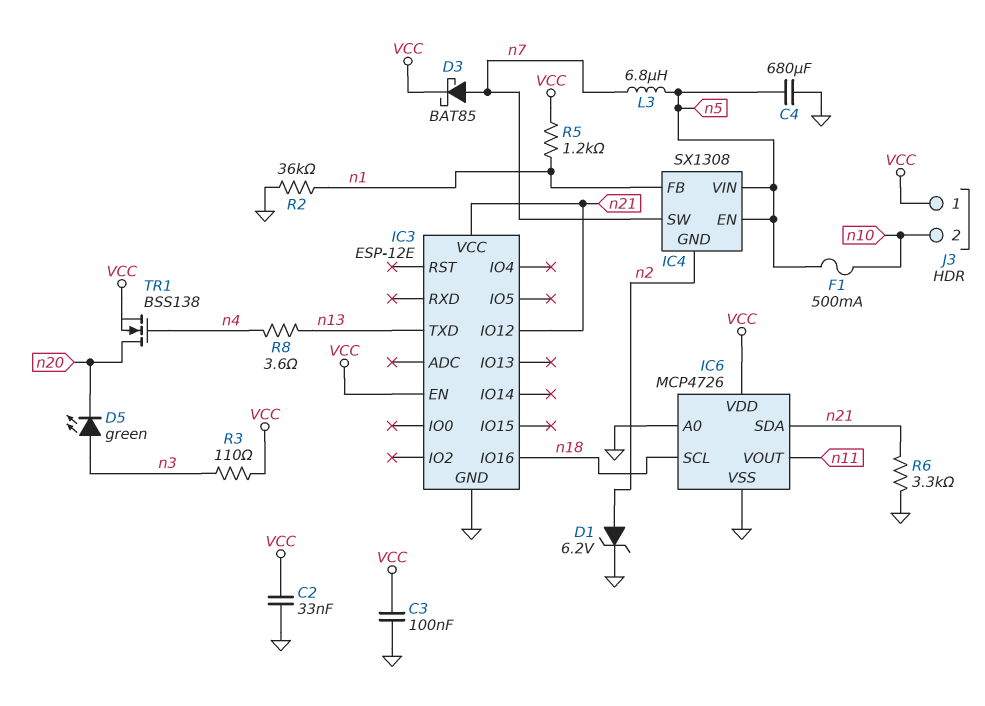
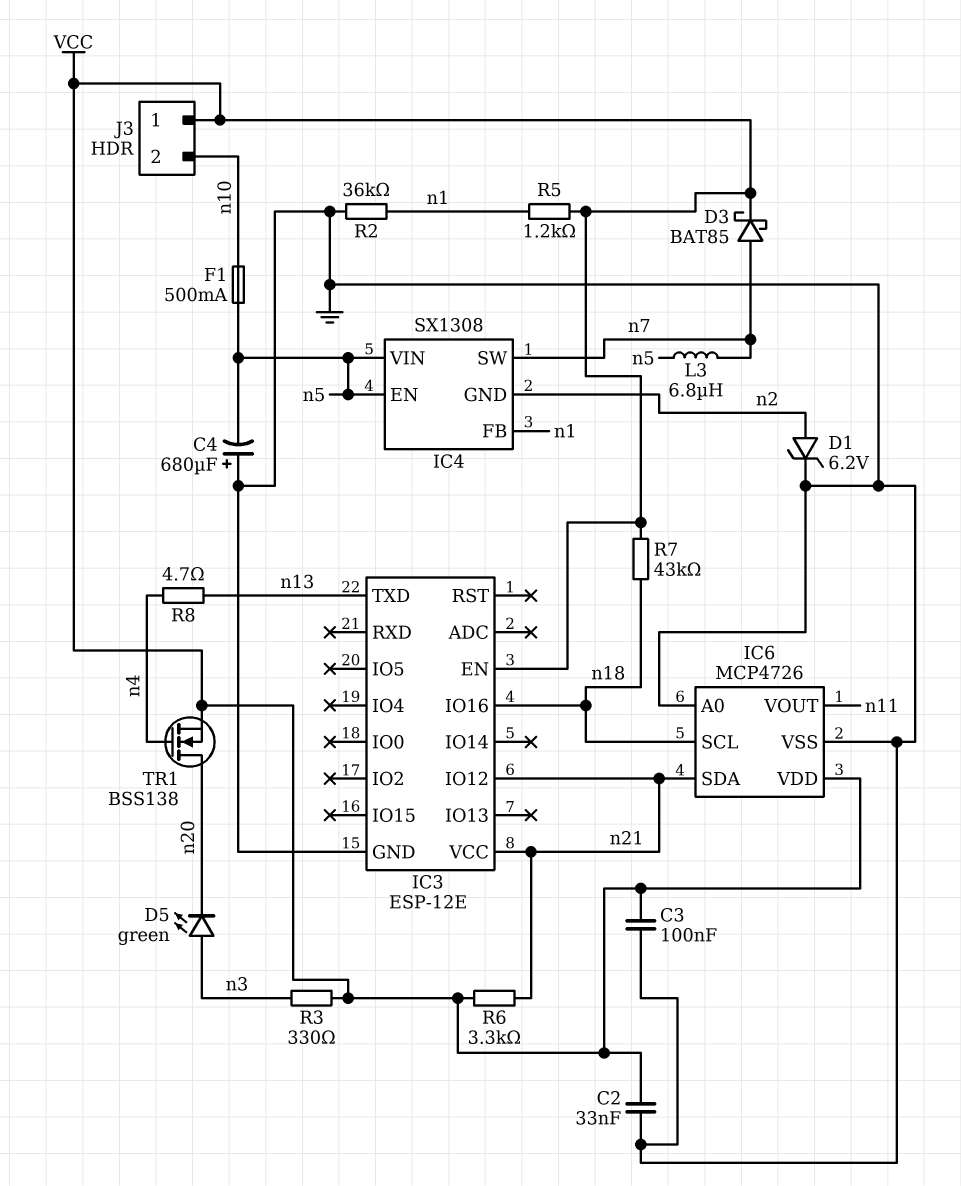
C4: 680uF (GND, n5) -> 680uF (plus GND, minus n5)
R3: 110 (VCC, n3) -> 330 (VCC, n3)
R6: 3.3k (GND, n21) -> 3.3k (VCC, n21)
R7: none -> 43k (VCC, n18)
R8: 3.6 (n4, n13) -> 4.7 (n4, n13)

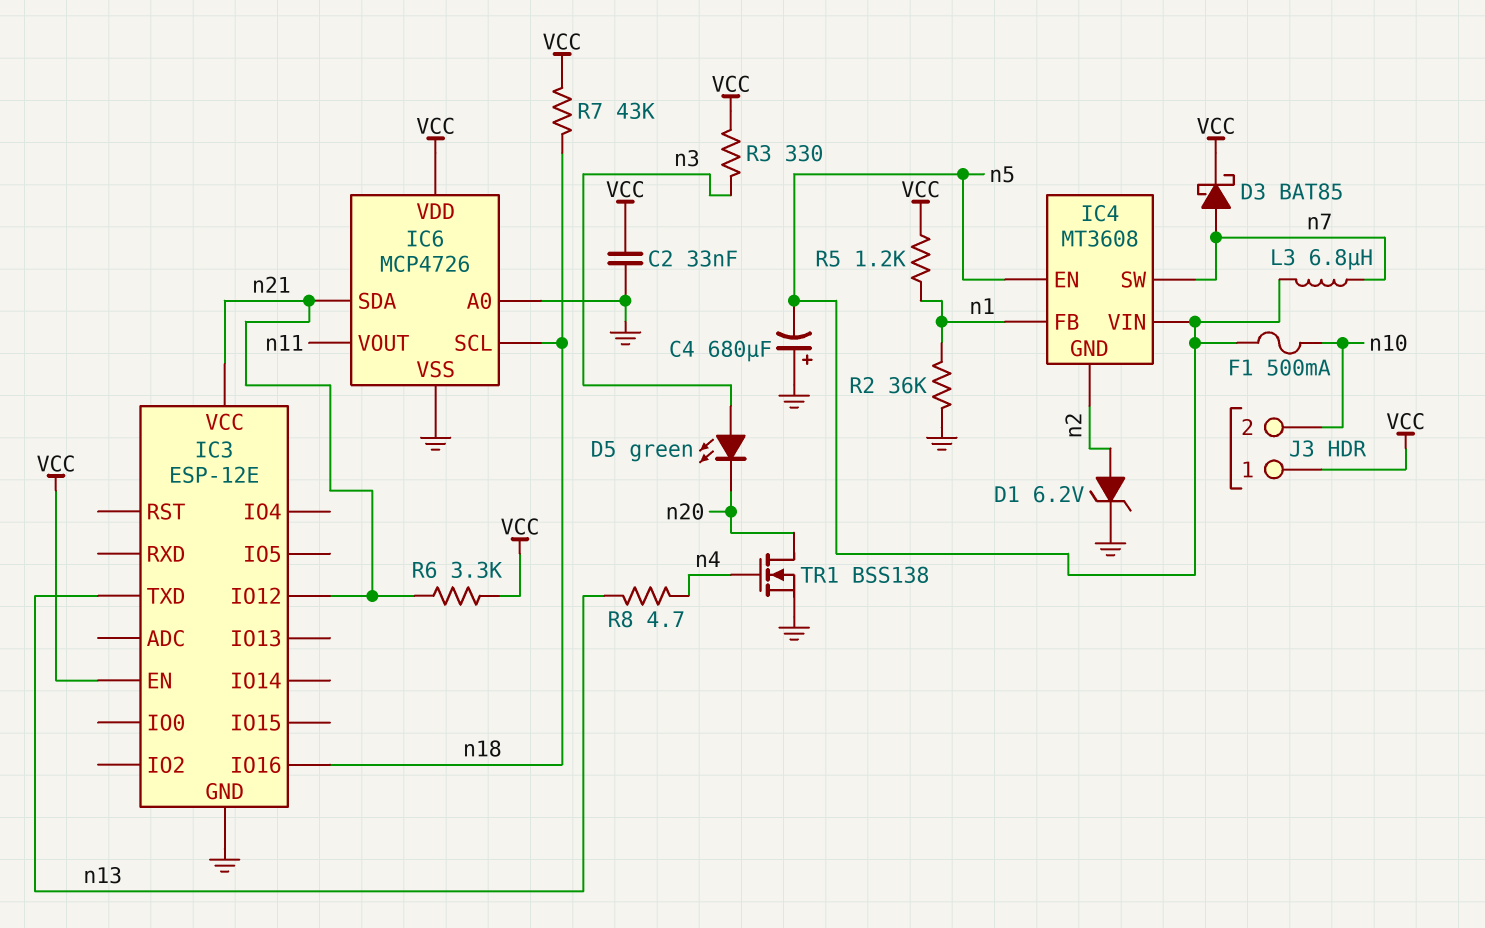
C3: 100nF (GND, VCC) -> none
IC4: SX1308 -> MT3608
TR1: NMOS BSS138 (G n4, D n20, S VCC) -> NMOS BSS138 (G n4, D n20, S GND)

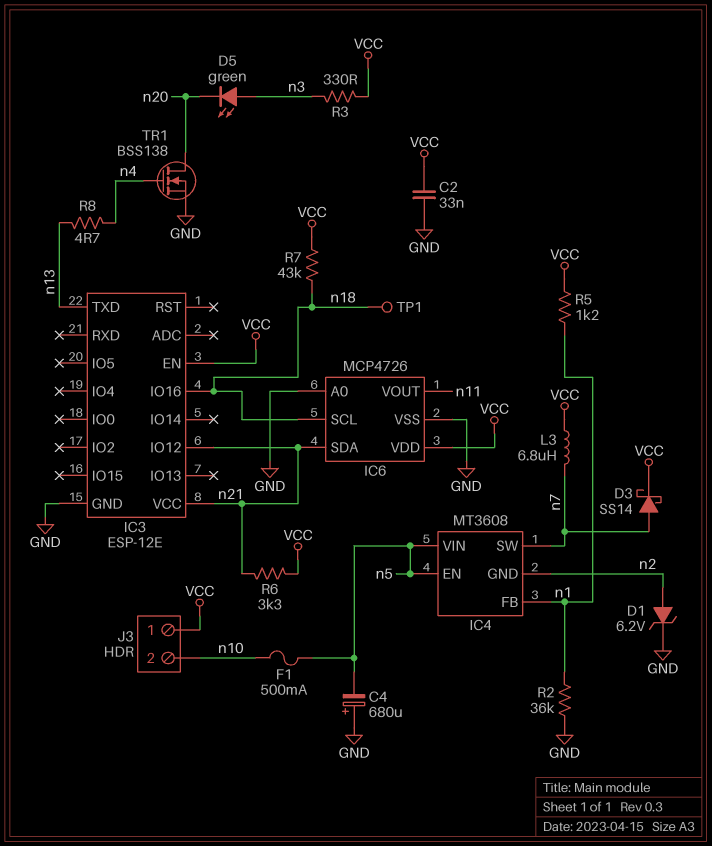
D3: schottky BAT85 (A n7, K VCC) -> schottky SS14 (A n7, K VCC)
L3: 6.8uH (n5, n7) -> 6.8uH (VCC, n7)
TP1: none -> test point (n18)

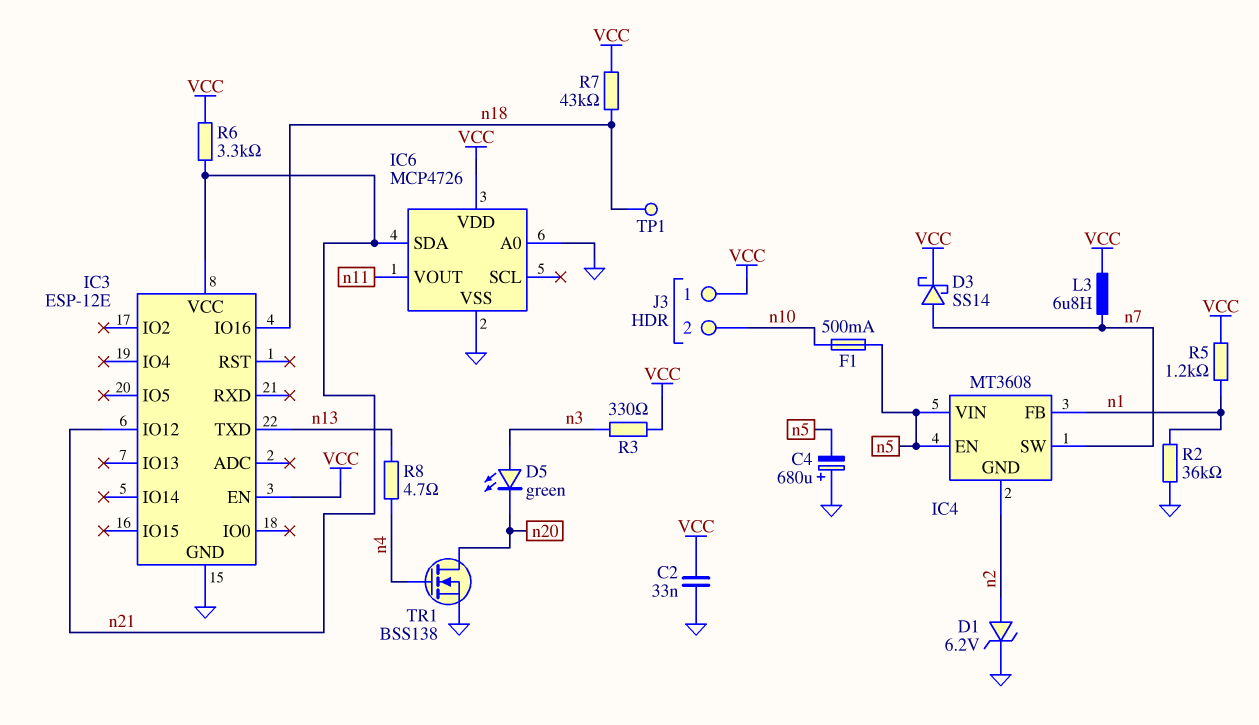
IC6 pin SCL: n18 -> none

